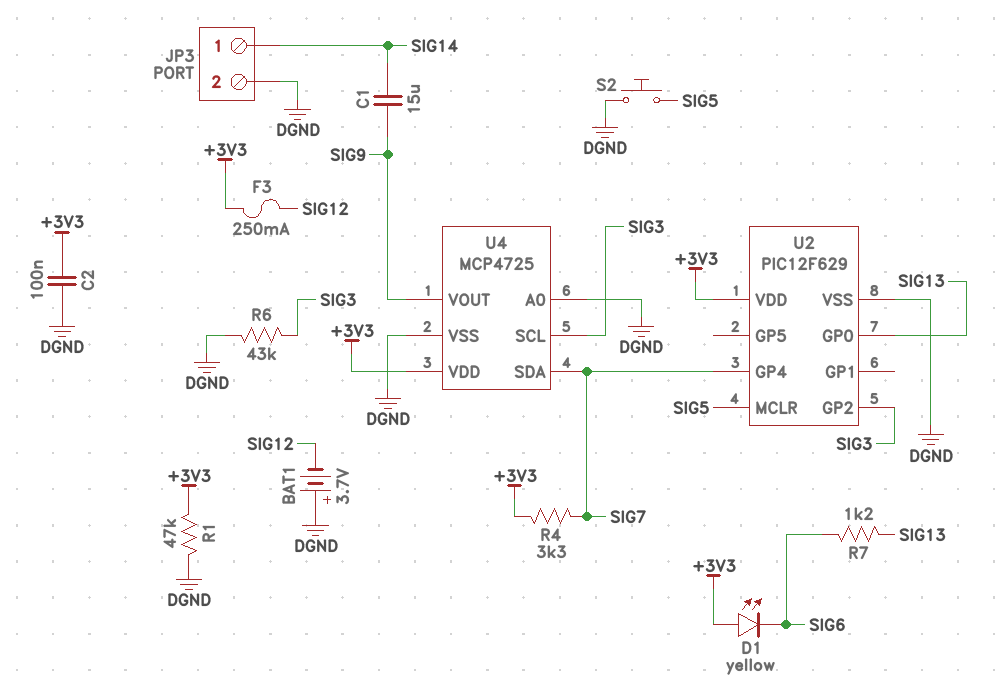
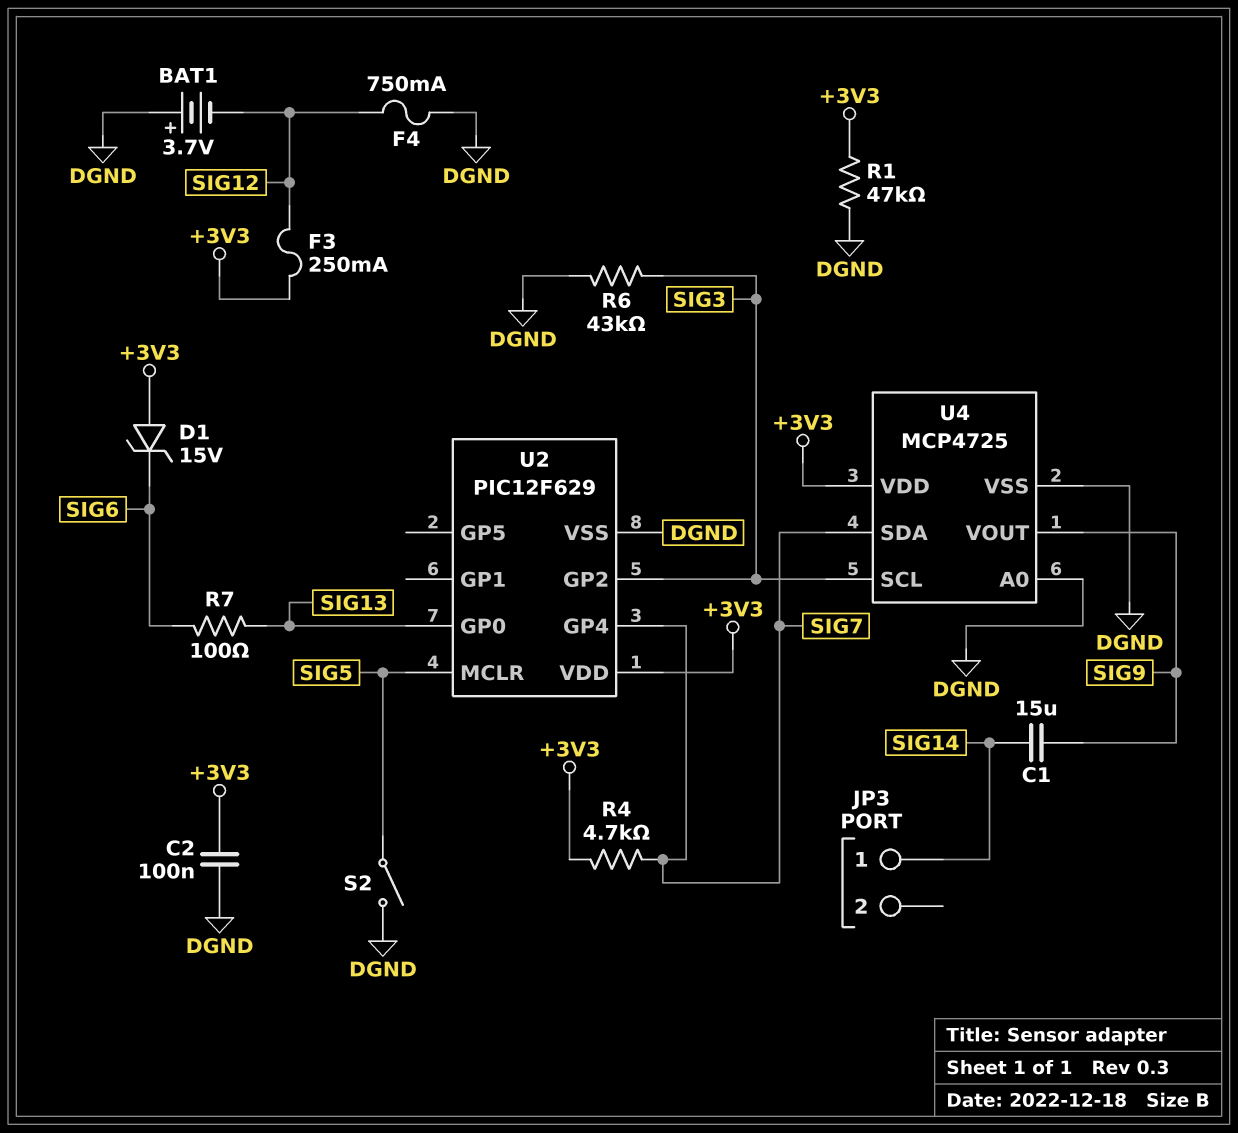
D1: LED yellow (A +3V3, K SIG6) -> zener 15V (A +3V3, K SIG6)
F4: none -> 750mA (DGND, SIG12)
JP3 pin 2: DGND -> none
R4: 3.3k (+3V3, SIG7) -> 4.7k (+3V3, SIG7)
R7: 1.2k (SIG6, SIG13) -> 100 (SIG6, SIG13)
S2: button (DGND, SIG5) -> switch (DGND, SIG5)

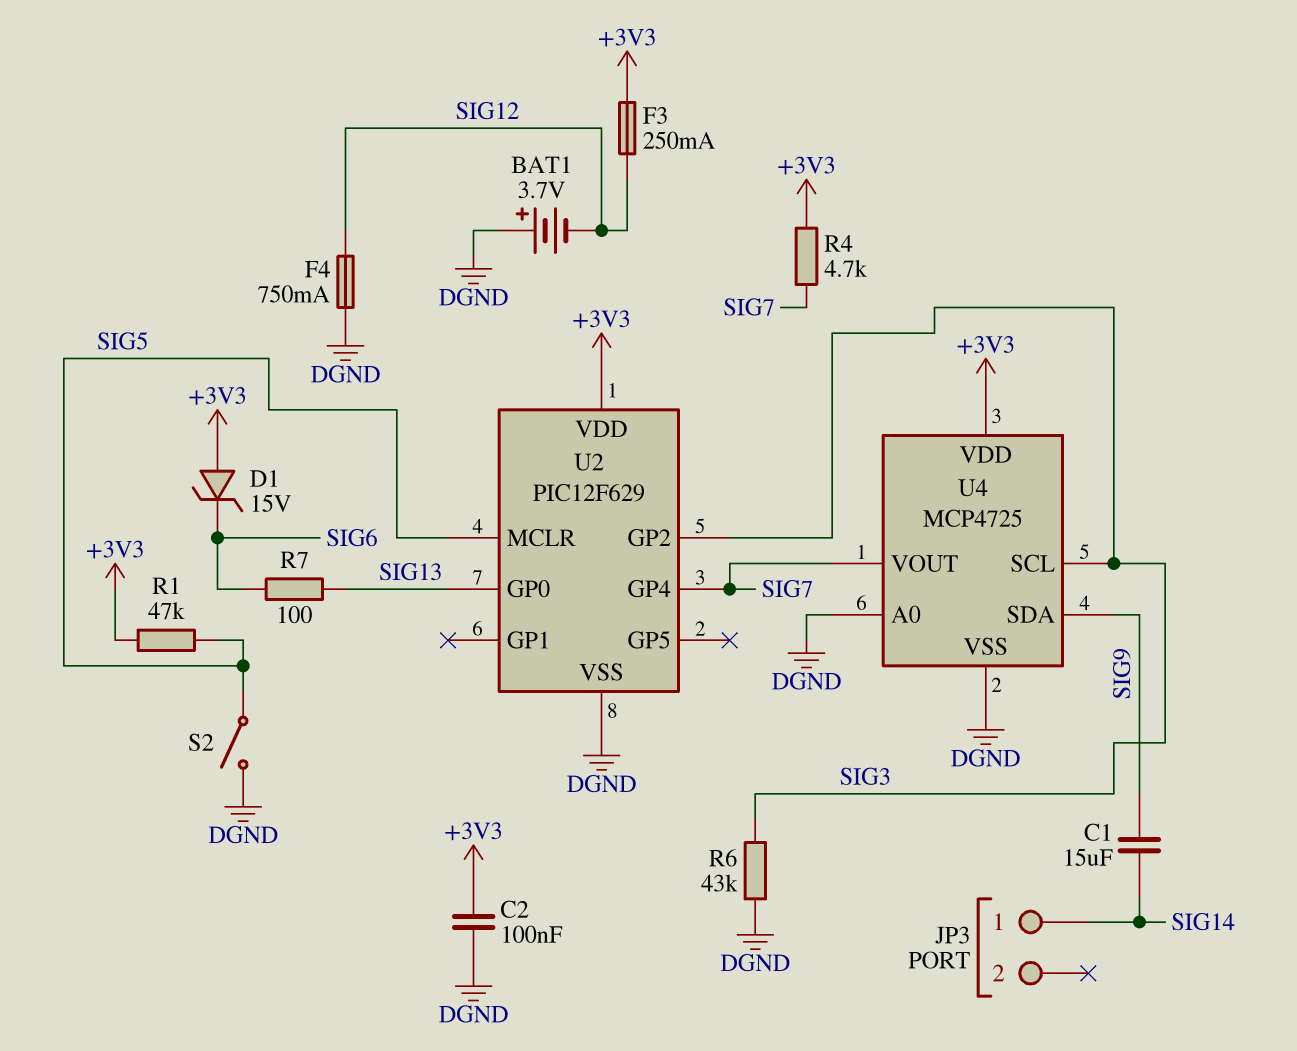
R1: 47k (+3V3, DGND) -> 47k (+3V3, SIG5)
U4 pin SDA: SIG7 -> SIG9
U4 pin VOUT: SIG9 -> SIG7

